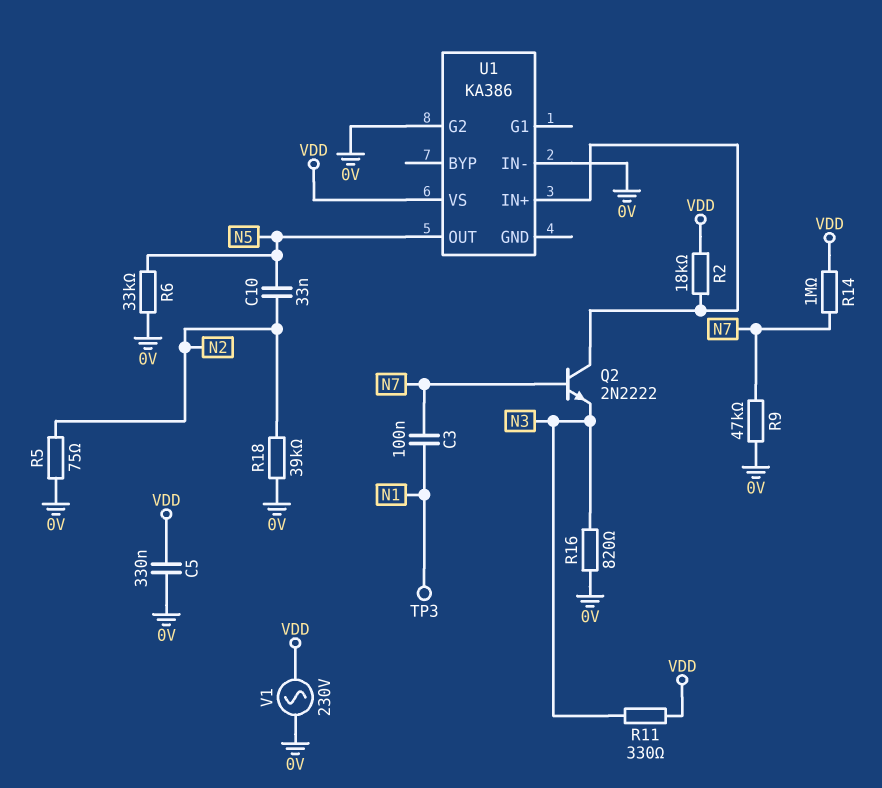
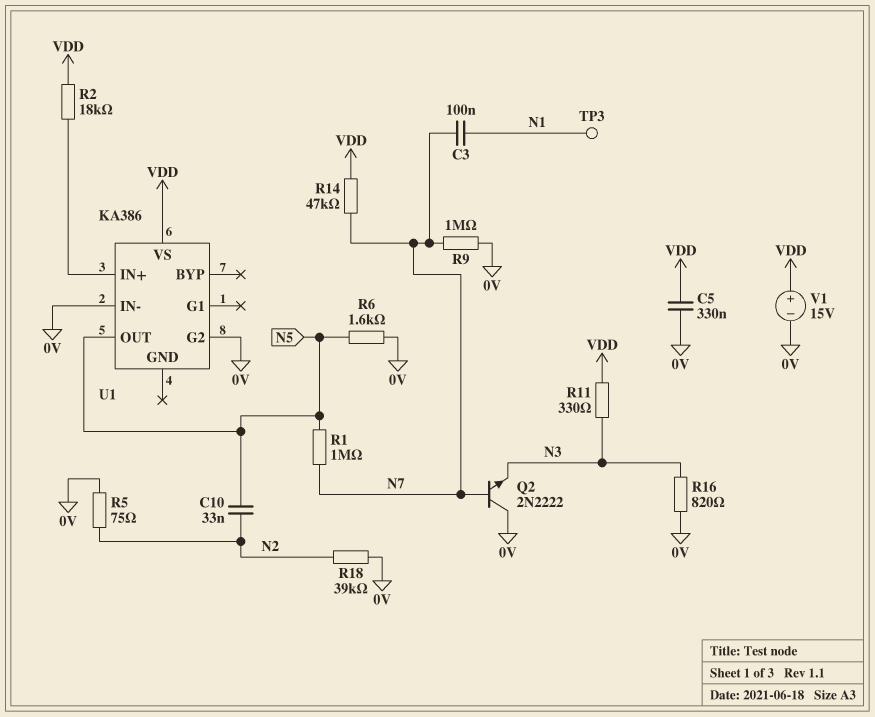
Q2: NPN 2N2222 (B N7, C U1/IN+, E N3) -> NPN 2N2222 (B N7, C 0V, E N3)
R1: none -> 1M (N5, N7)
R6: 33k (0V, N5) -> 1.6k (0V, N5)
R9: 47k (0V, N7) -> 1M (0V, N7)
R14: 1M (N7, VDD) -> 47k (N7, VDD)
V1: AC 230V (0V, VDD) -> 15V (plus VDD, minus 0V)

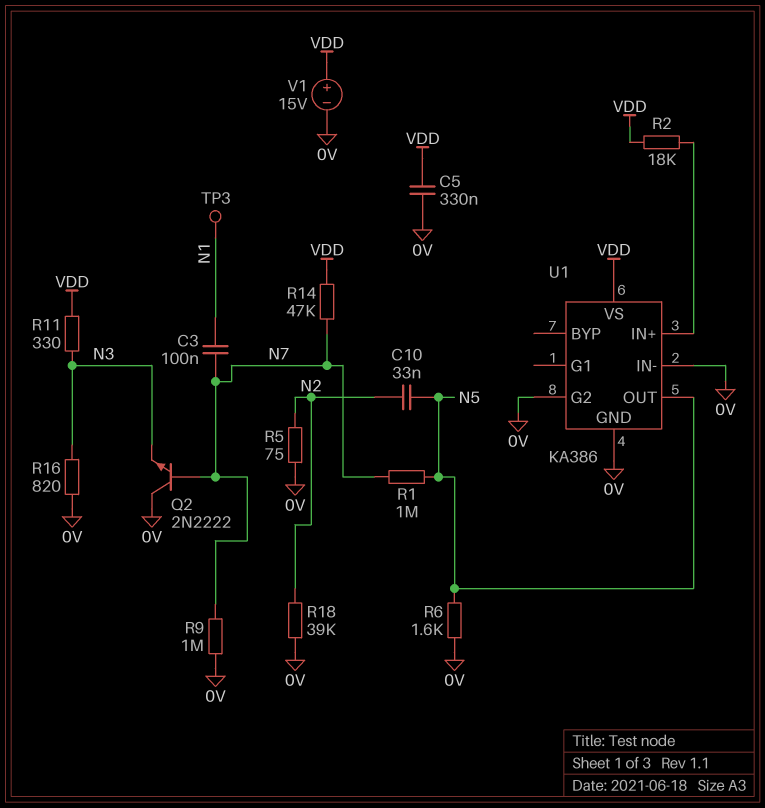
U1 pin GND: none -> 0V

